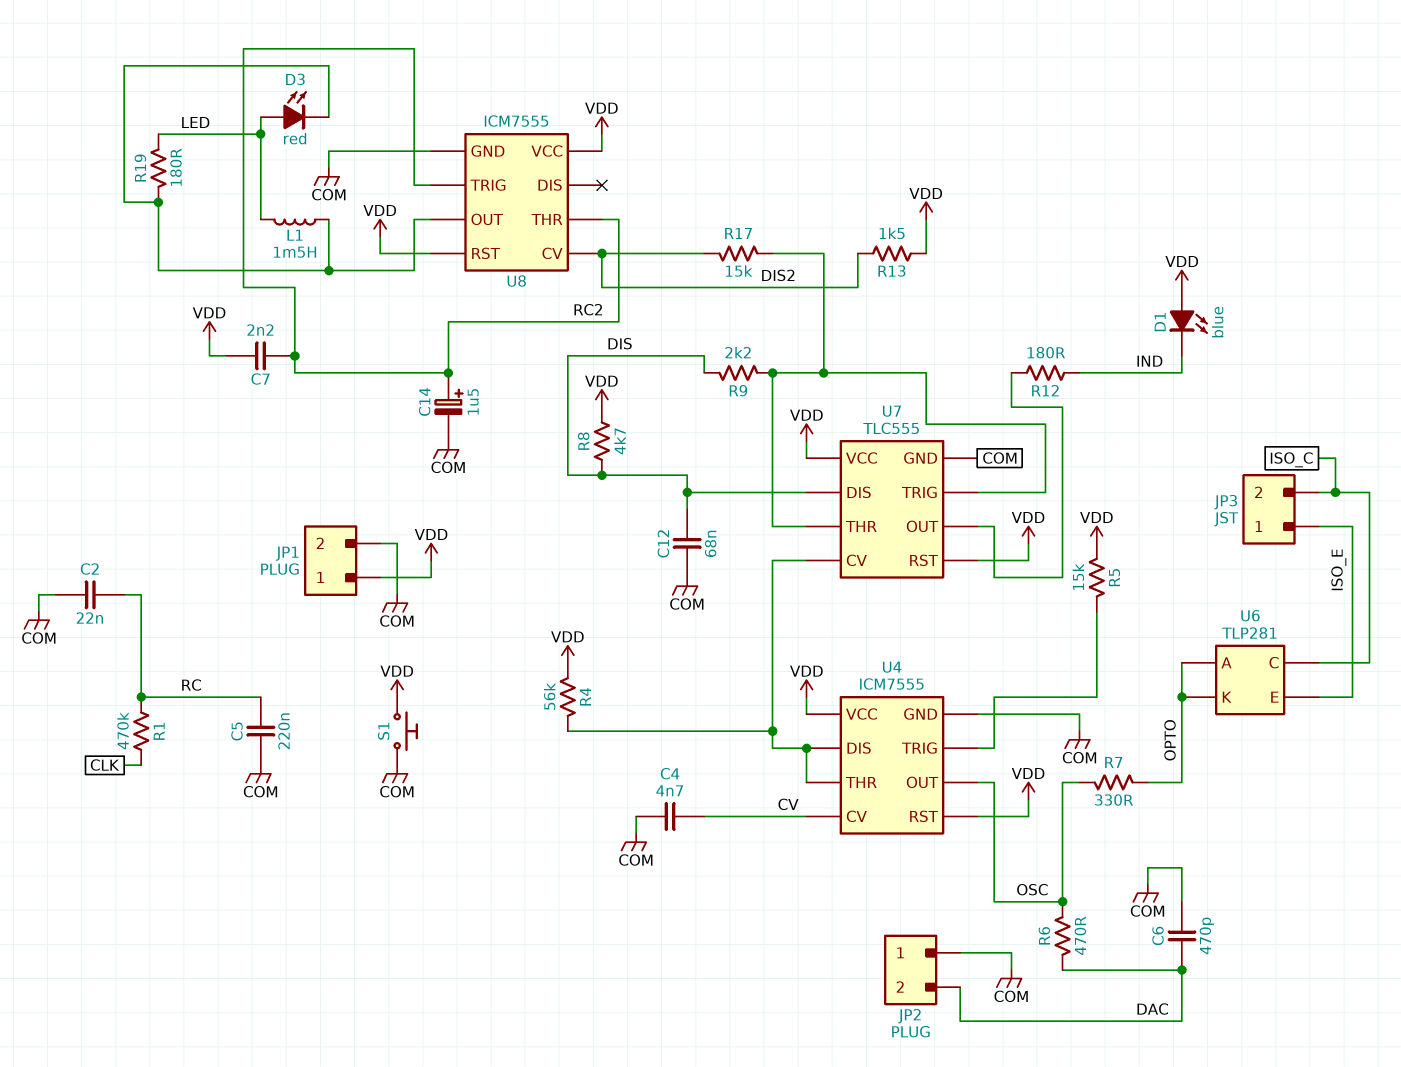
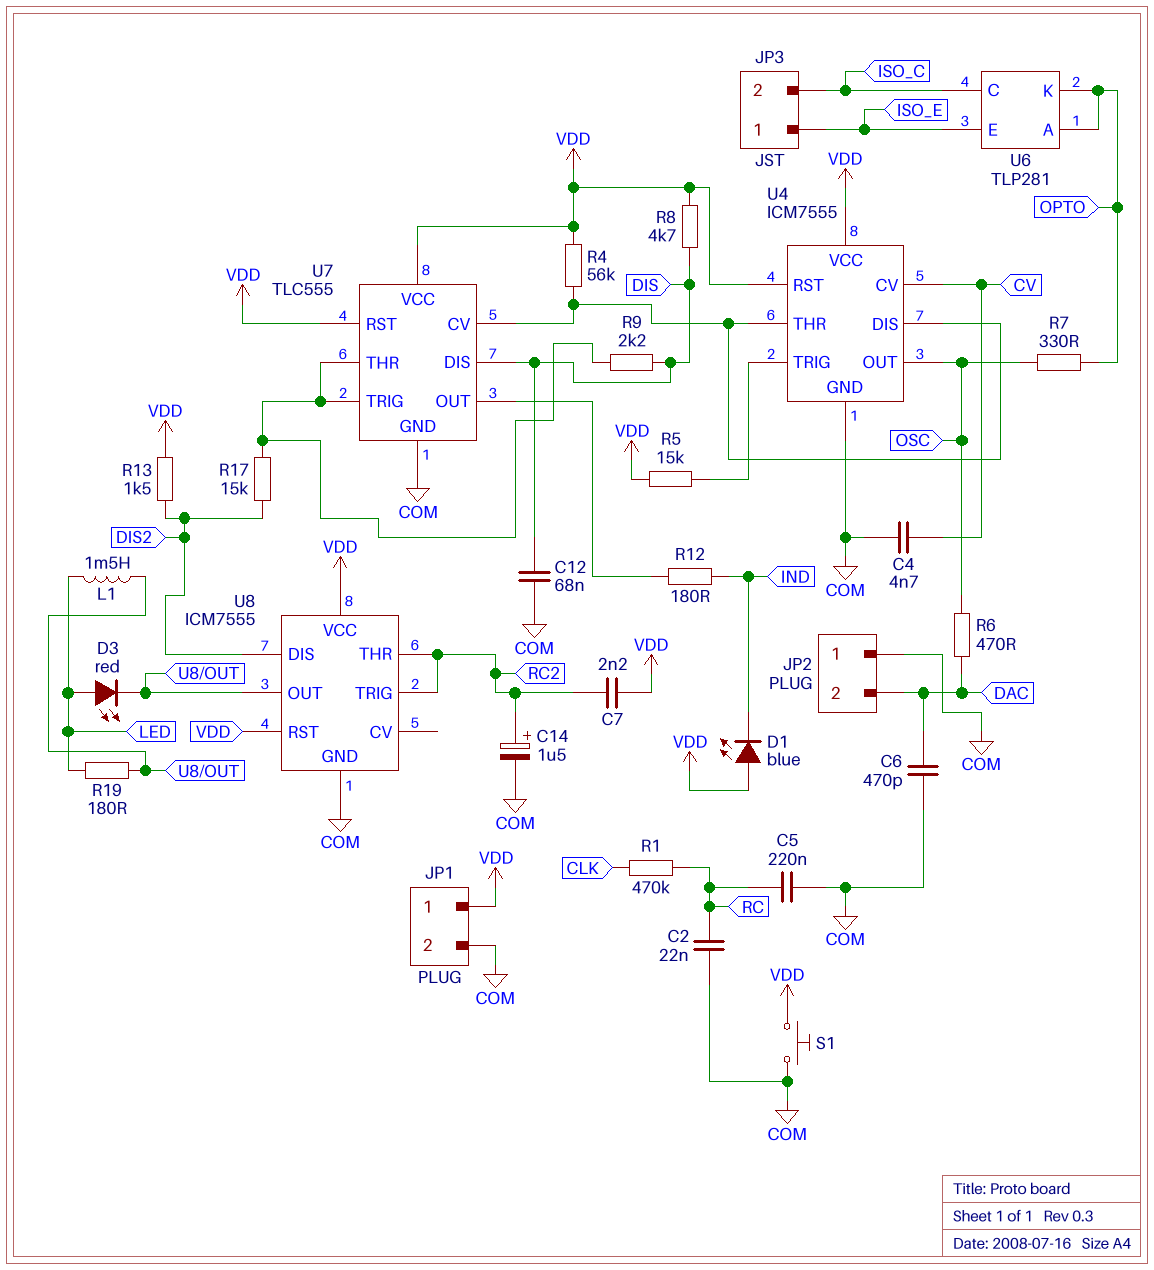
U8 pin CV: DIS2 -> none
U8 pin DIS: none -> DIS2

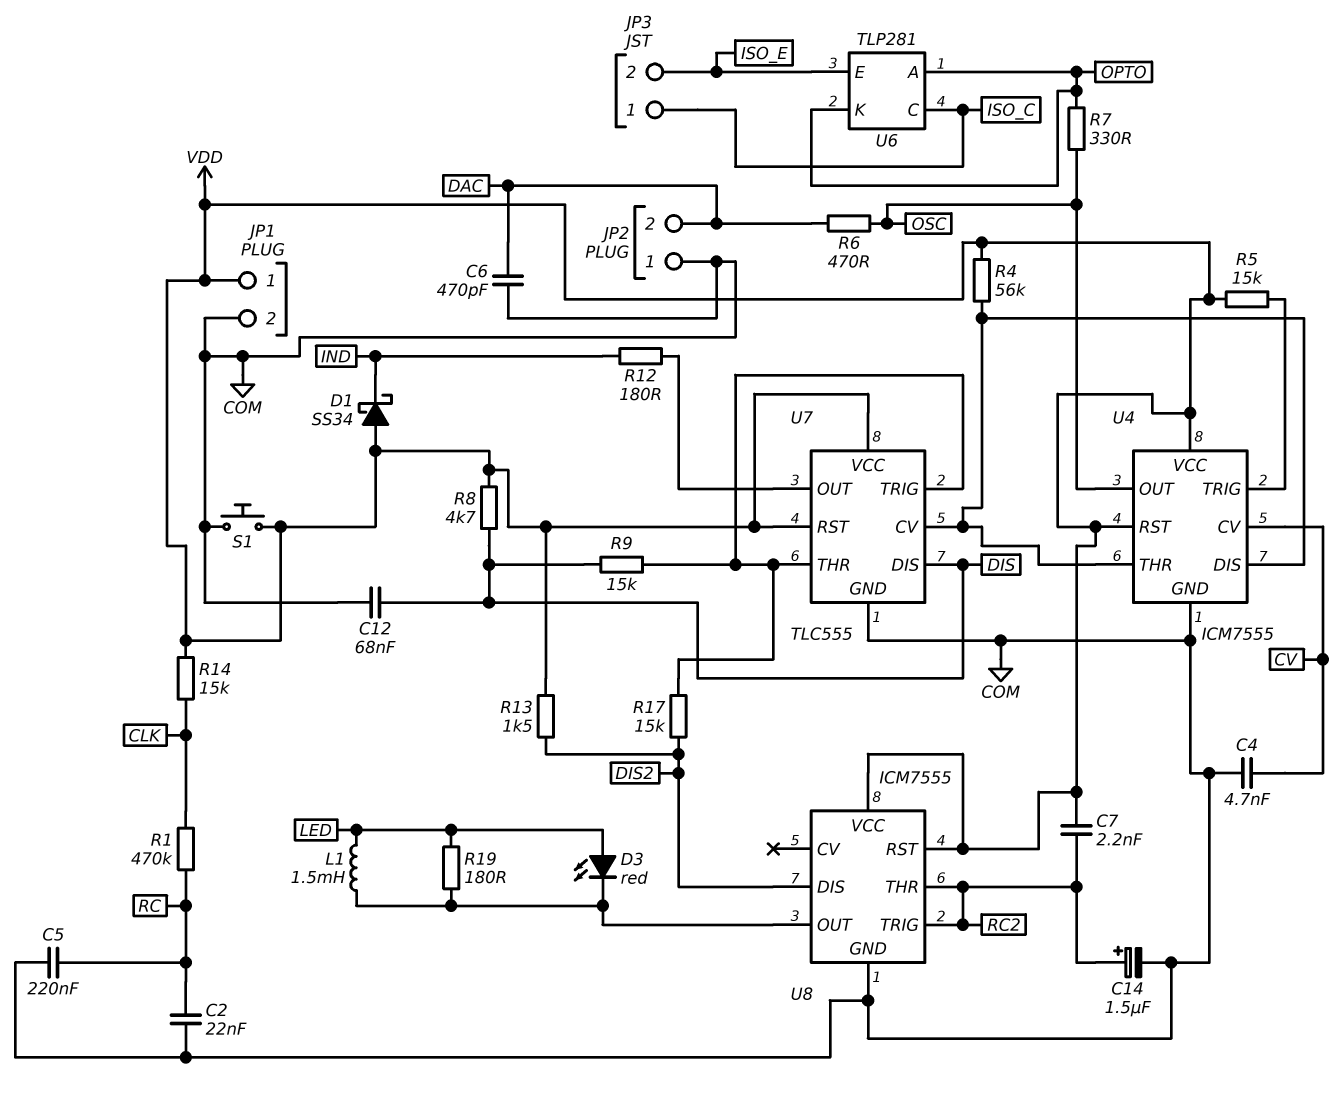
D1: LED blue (A VDD, K IND) -> schottky SS34 (A VDD, K IND)
JP3 pin 1: ISO_E -> ISO_C
JP3 pin 2: ISO_C -> ISO_E
R9: 2.2k (DIS, U7/THR) -> 15k (DIS, U7/THR)
R14: none -> 15k (CLK, VDD)

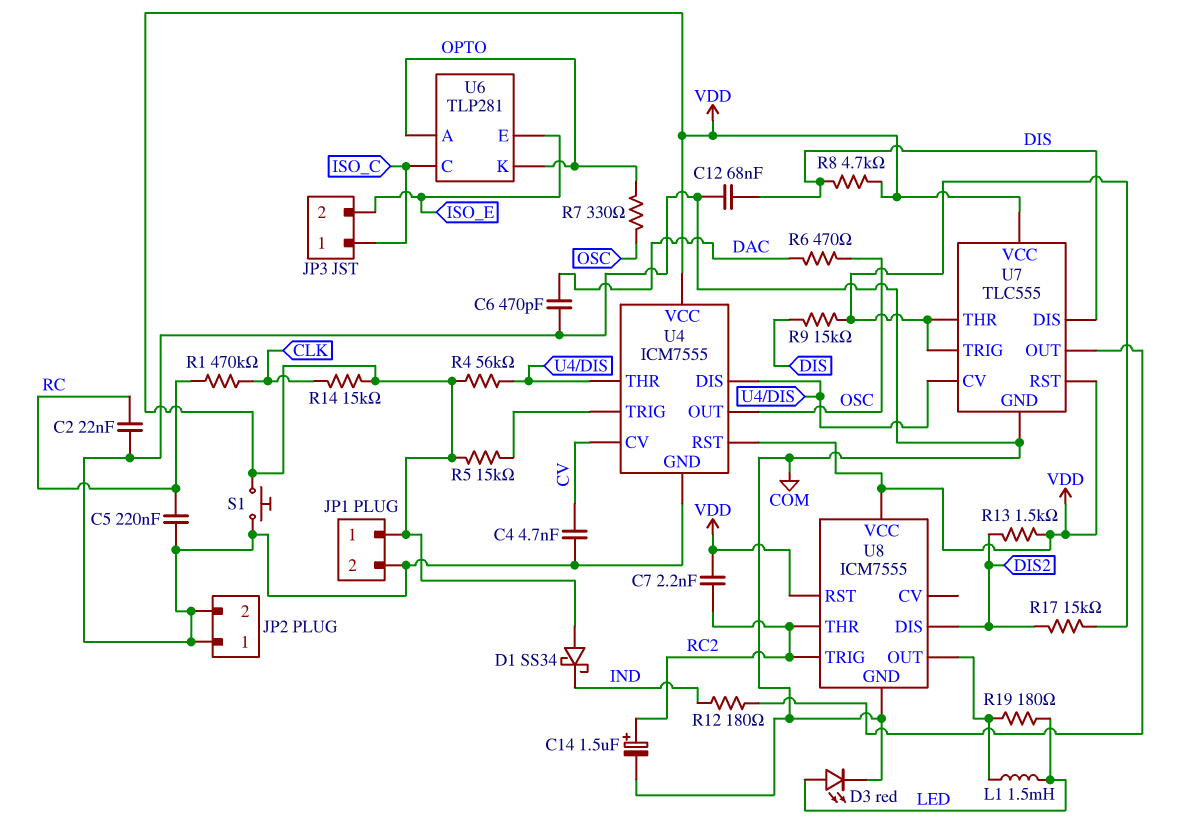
D3: LED red (A LED, K U8/OUT) -> LED red (A LED, K COM)
JP2 pin 2: DAC -> COM

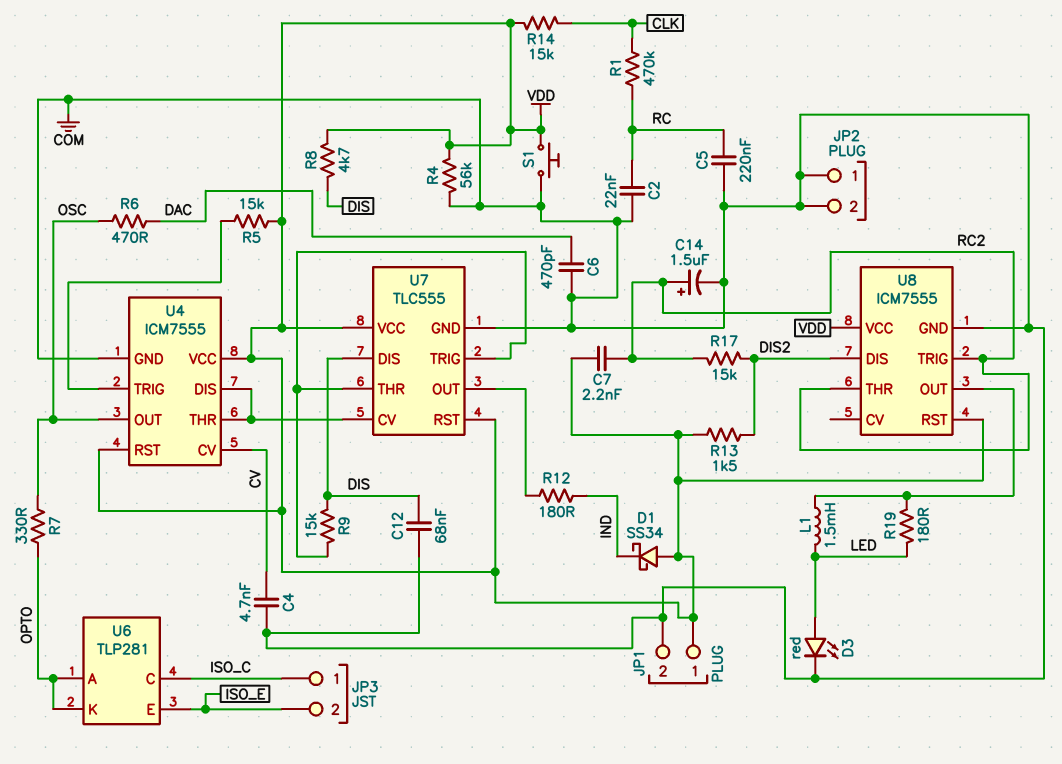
R4: 56k (U4/DIS, VDD) -> 56k (COM, VDD)
R17: 15k (DIS2, U7/THR) -> 15k (DIS2, RC2)

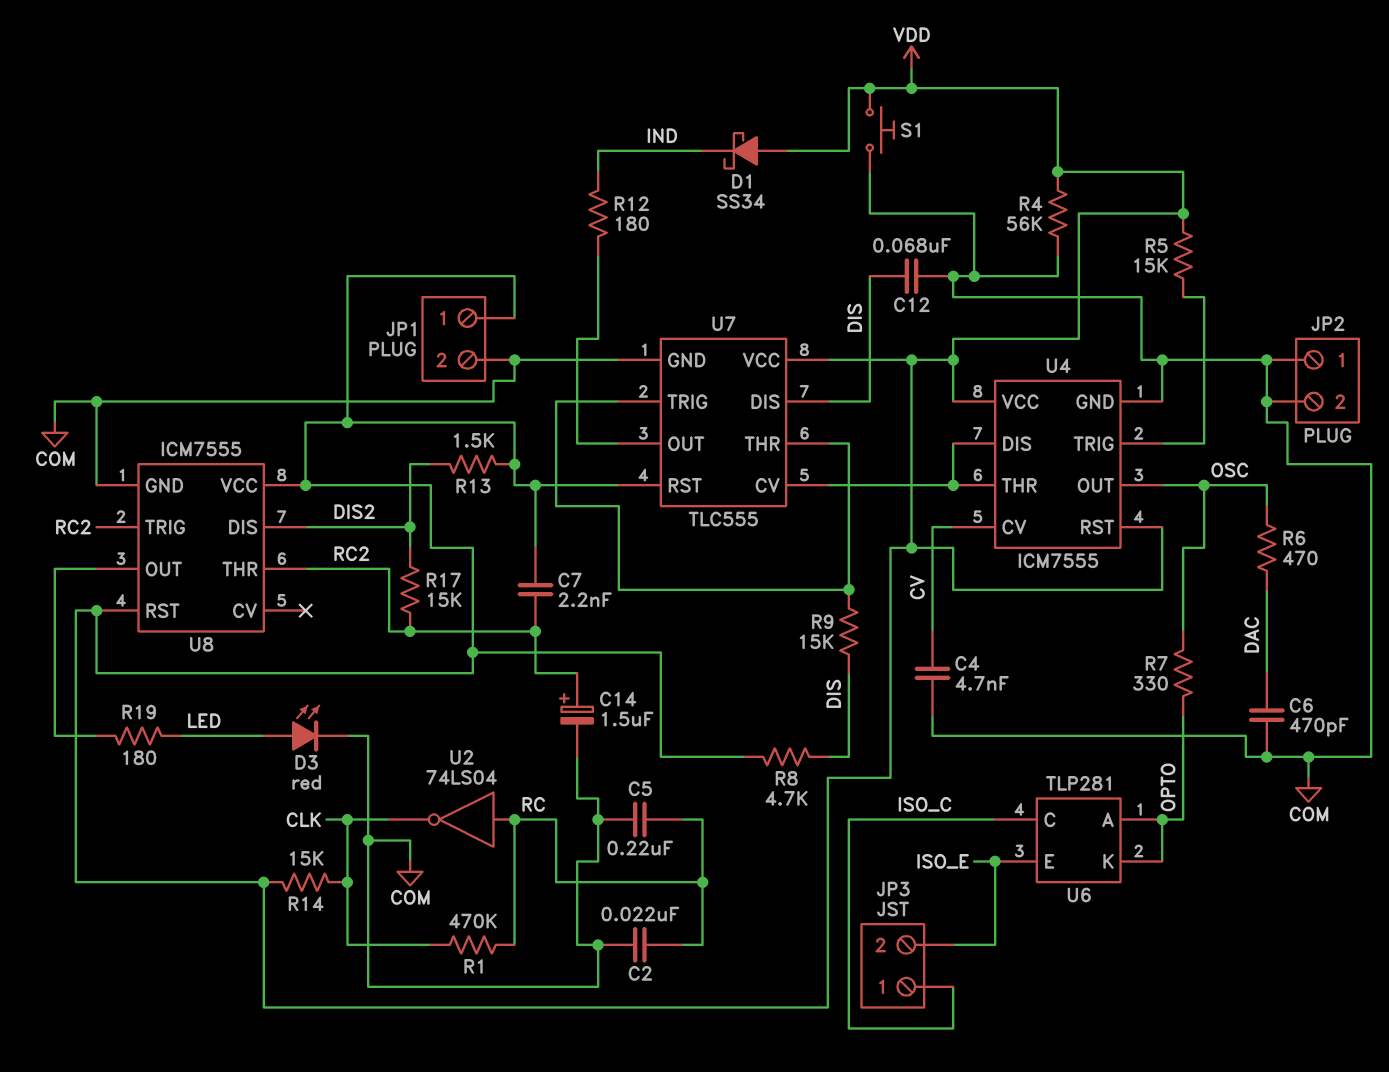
L1: 1.5mH (LED, U8/OUT) -> none
U2: none -> NOT 74LS04 (in RC, out CLK)

